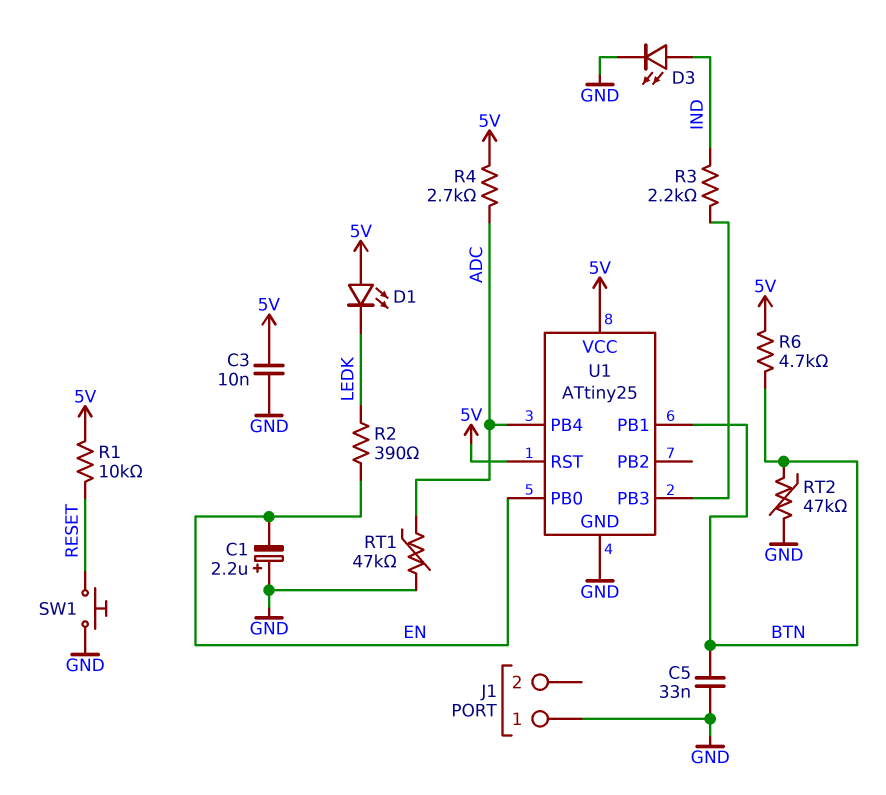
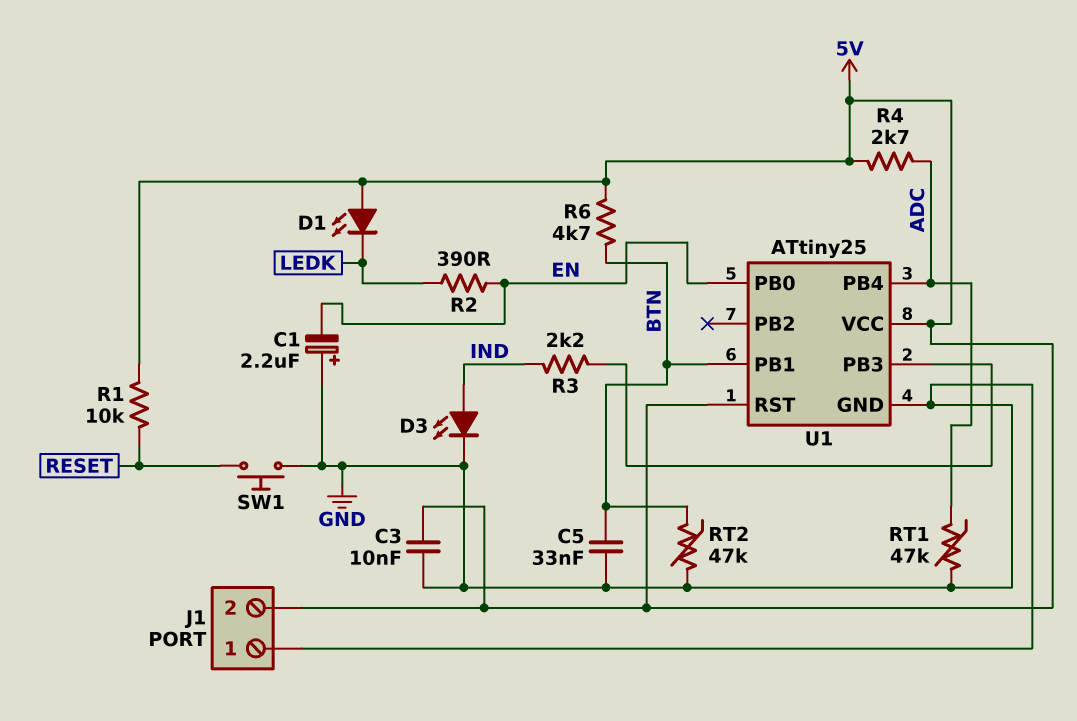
J1 pin 2: none -> 5V

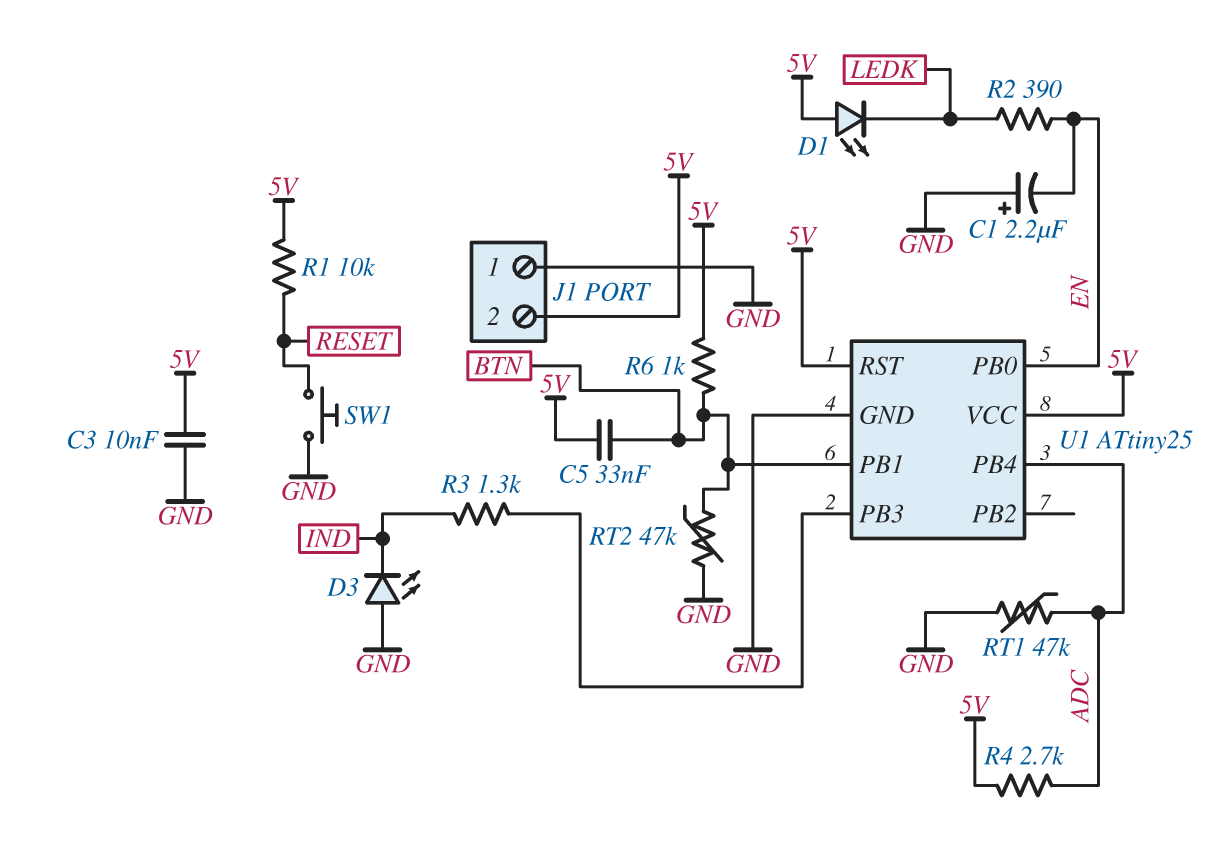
C5: 33nF (BTN, GND) -> 33nF (5V, BTN)
D3: LED (A IND, K GND) -> LED (A GND, K IND)
R3: 2.2k (IND, U1/PB3) -> 1.3k (IND, U1/PB3)
R6: 4.7k (5V, BTN) -> 1k (5V, BTN)

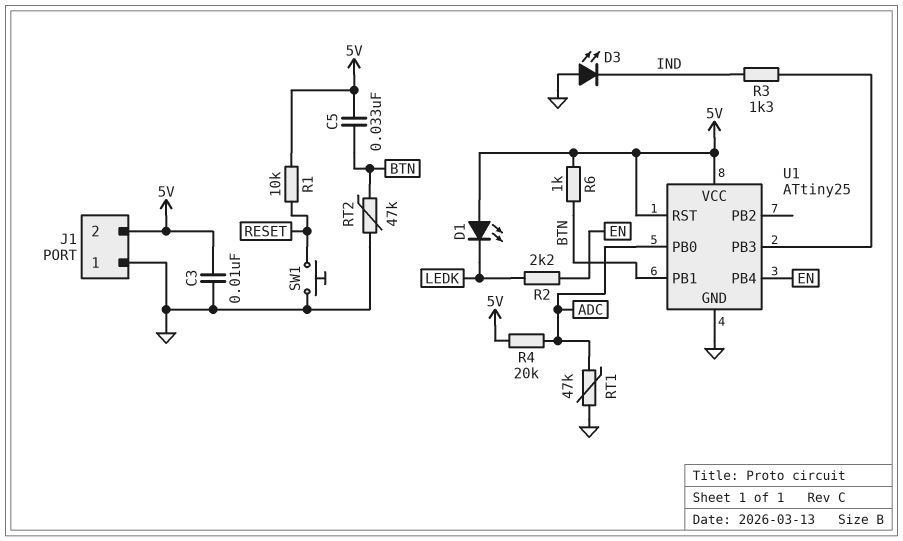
C1: 2.2uF (plus GND, minus EN) -> none
R2: 390 (EN, LEDK) -> 2.2k (EN, LEDK)
R4: 2.7k (5V, ADC) -> 20k (5V, ADC)
U1 pin PB0: EN -> ADC
U1 pin PB4: ADC -> EN

